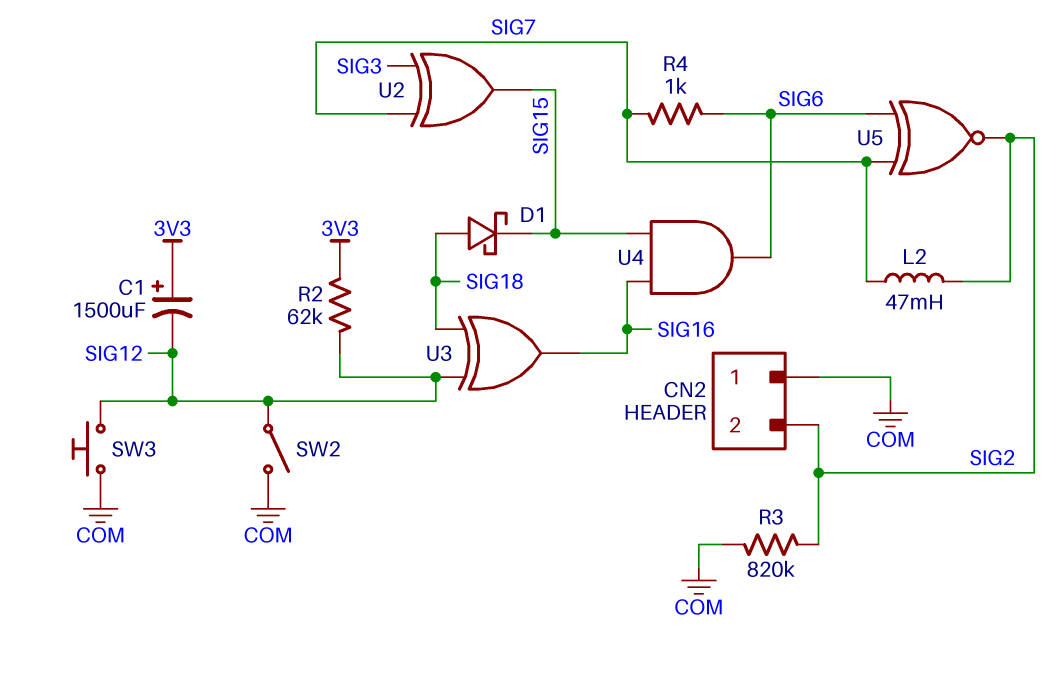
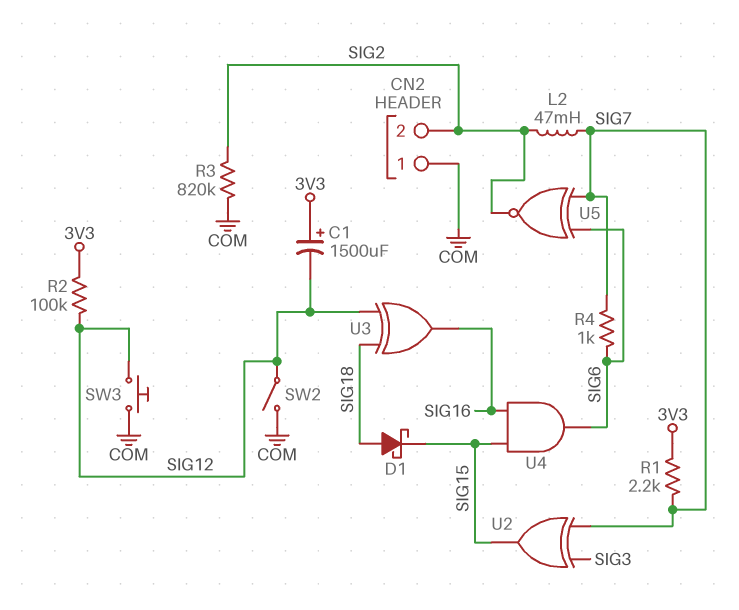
R1: none -> 2.2k (3V3, SIG7)
R2: 62k (3V3, SIG12) -> 100k (3V3, SIG12)

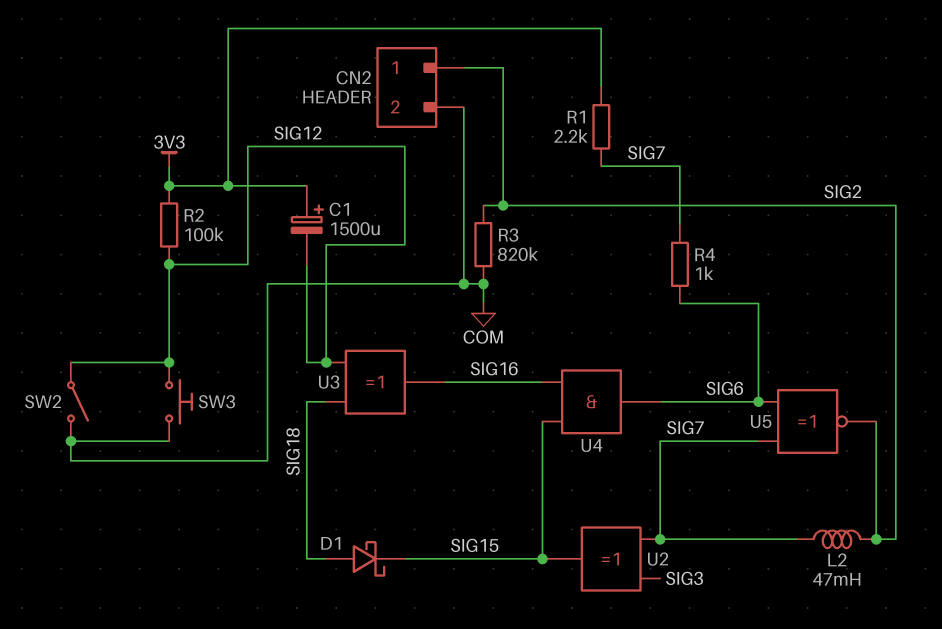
CN2 pin 1: COM -> SIG2
CN2 pin 2: SIG2 -> COM

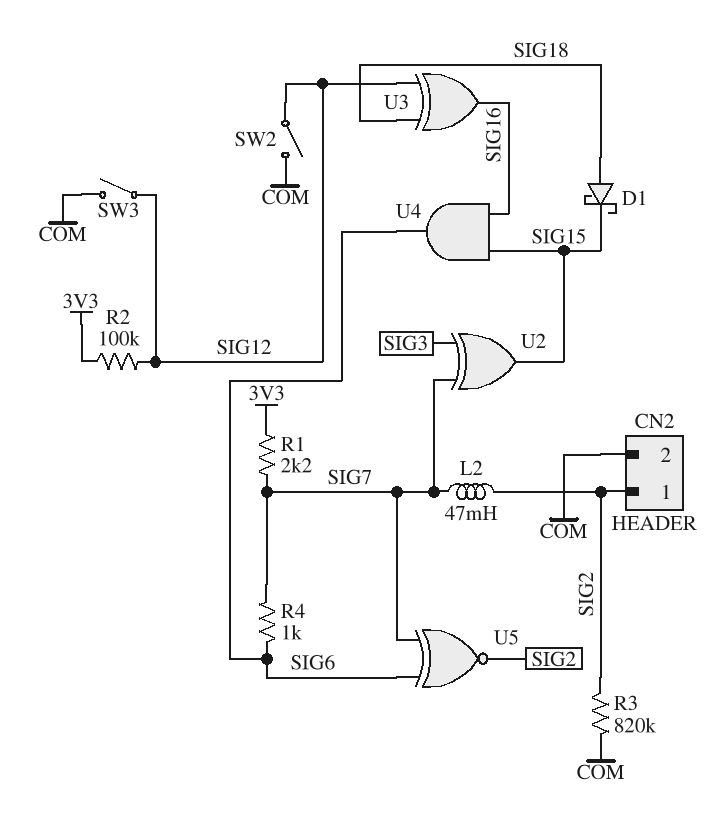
C1: 1500uF (plus 3V3, minus SIG12) -> none
SW3: button (COM, SIG12) -> switch (COM, SIG12)

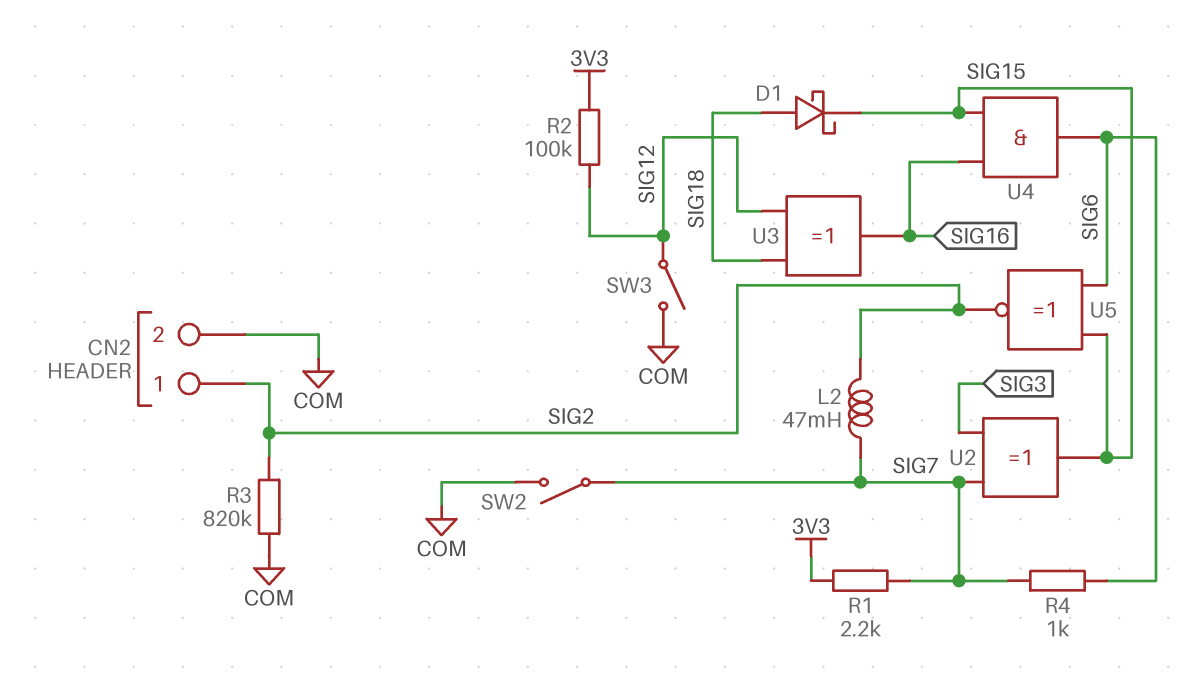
SW2: switch (COM, SIG12) -> switch (COM, SIG7)
U5: XNOR (in SIG6, in SIG7, out SIG2) -> XNOR (in SIG6, in SIG15, out SIG2)

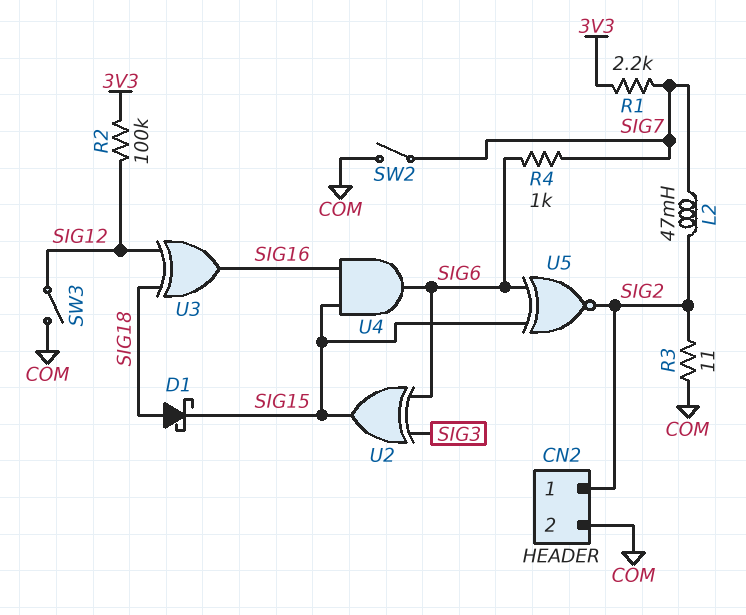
R3: 820k (COM, SIG2) -> 11 (COM, SIG2)
U2: XOR (in SIG3, in SIG7, out SIG15) -> XOR (in SIG3, in SIG6, out SIG15)

